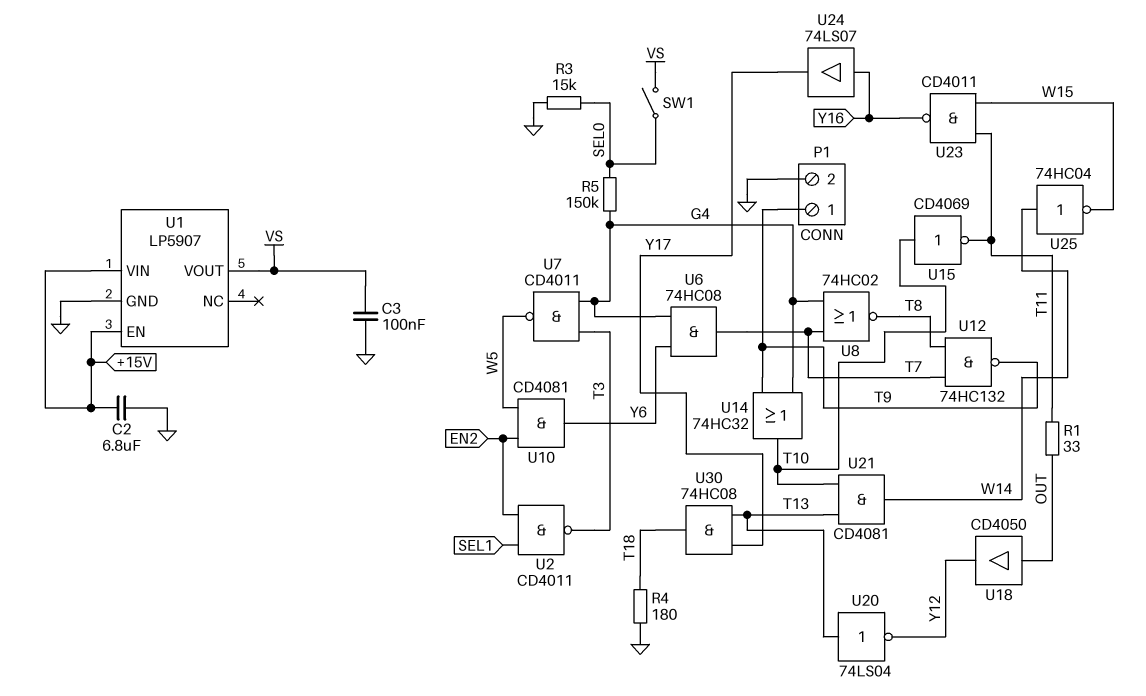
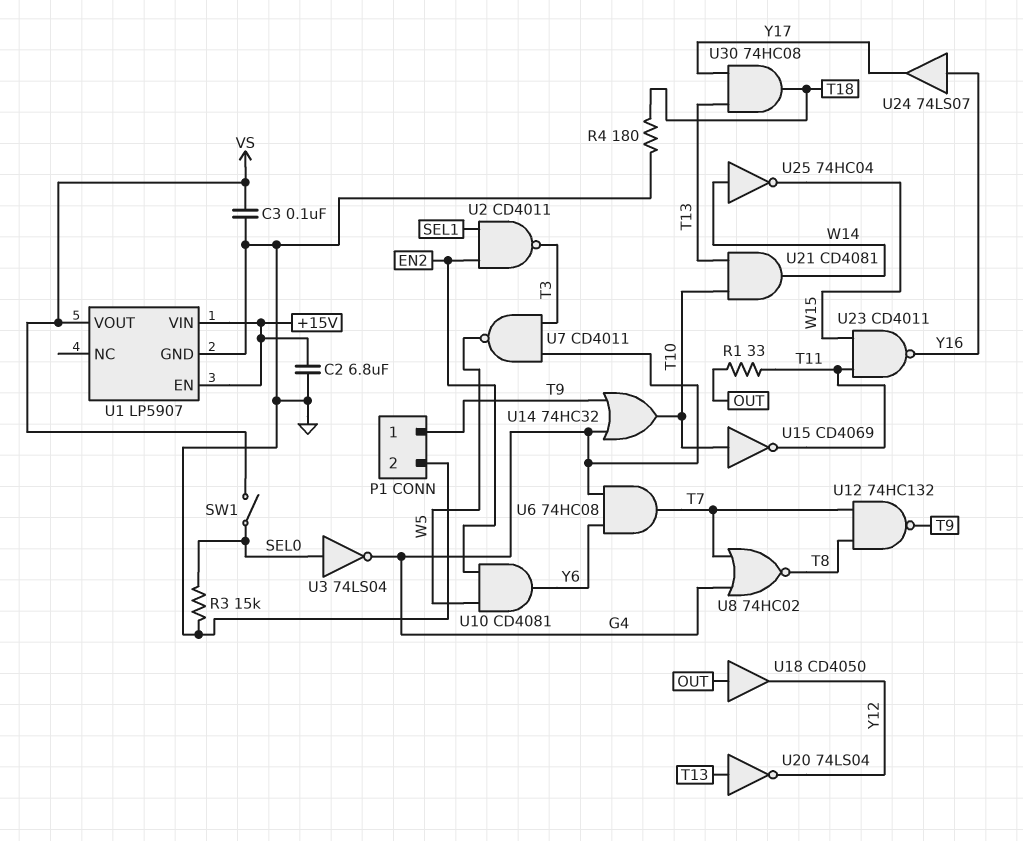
R5: 150k (G4, SEL0) -> none
U3: none -> NOT 74LS04 (in SEL0, out G4)

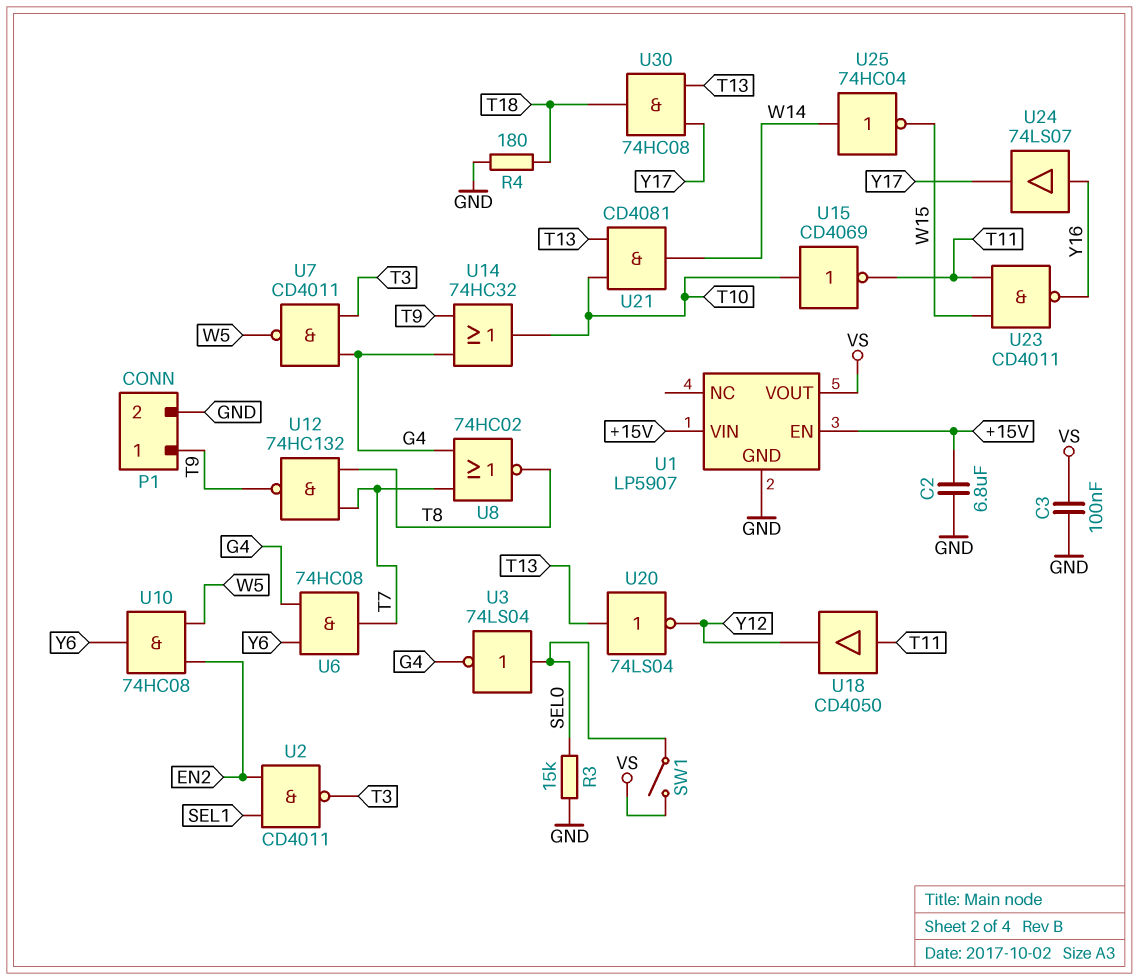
R1: 33 (OUT, T11) -> none
U10: AND CD4081 (in EN2, in W5, out Y6) -> AND 74HC08 (in EN2, in W5, out Y6)
U18: buffer CD4050 (in OUT, out Y12) -> buffer CD4050 (in T11, out Y12)

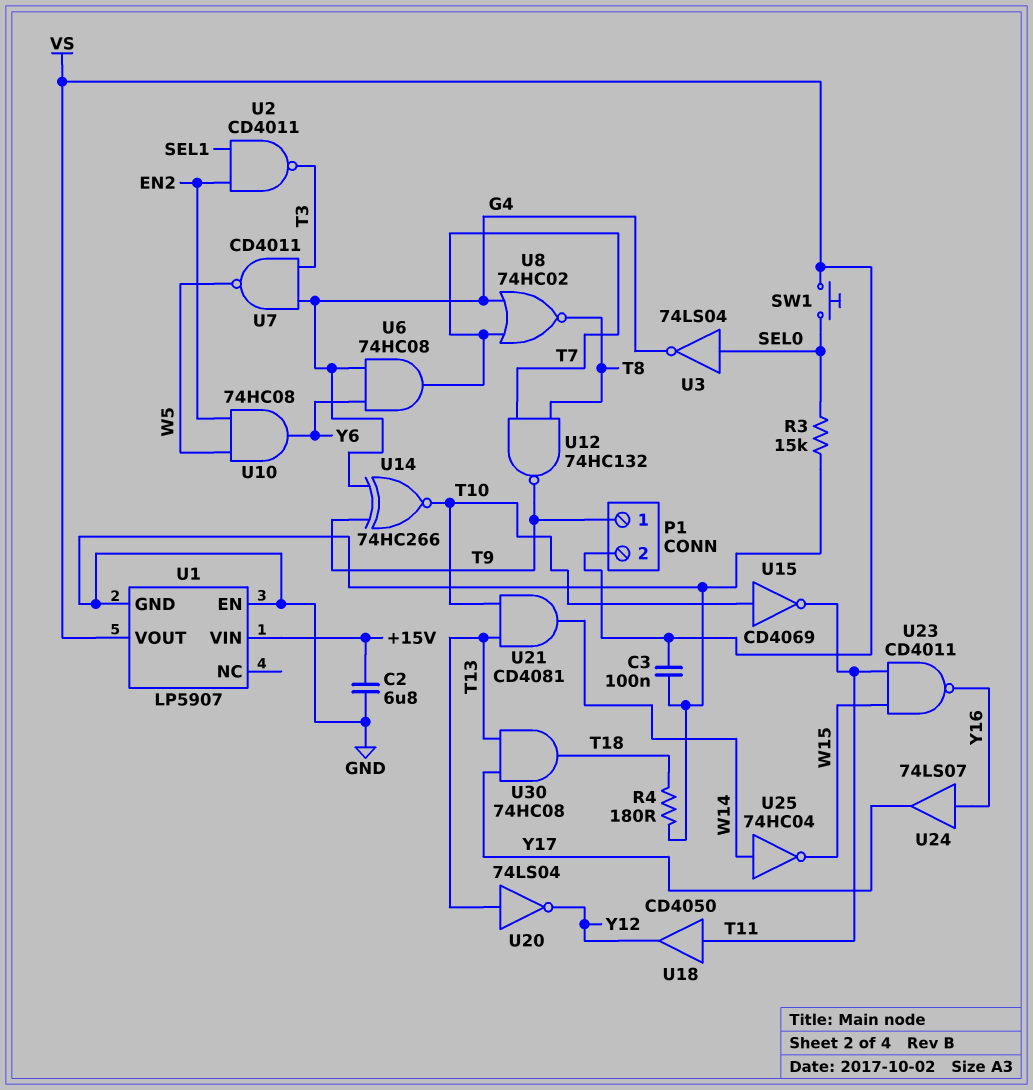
P1 pin 2: GND -> VS
SW1: switch (SEL0, VS) -> button (SEL0, VS)
U1 pin EN: +15V -> GND
U14: OR 74HC32 (in G4, in T9, out T10) -> XNOR 74HC266 (in G4, in T9, out T10)

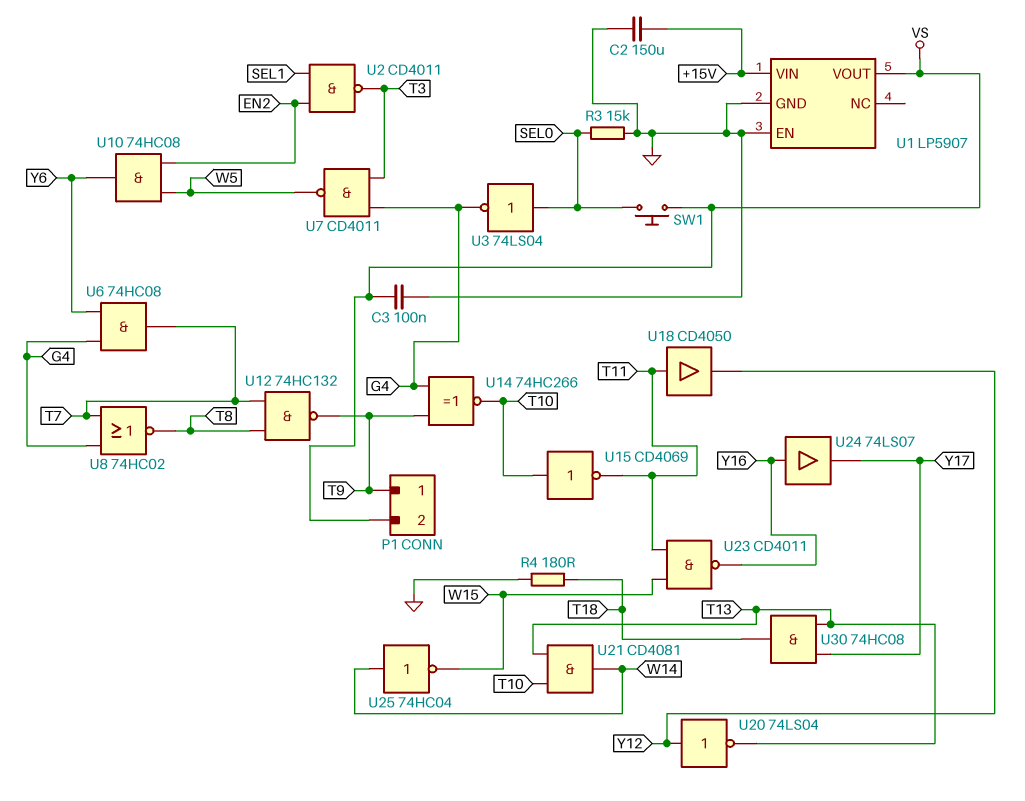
C2: 6.8uF (+15V, GND) -> 150uF (+15V, GND)
U20: NOT 74LS04 (in T13, out Y12) -> NOT 74LS04 (in Y12, out T13)

